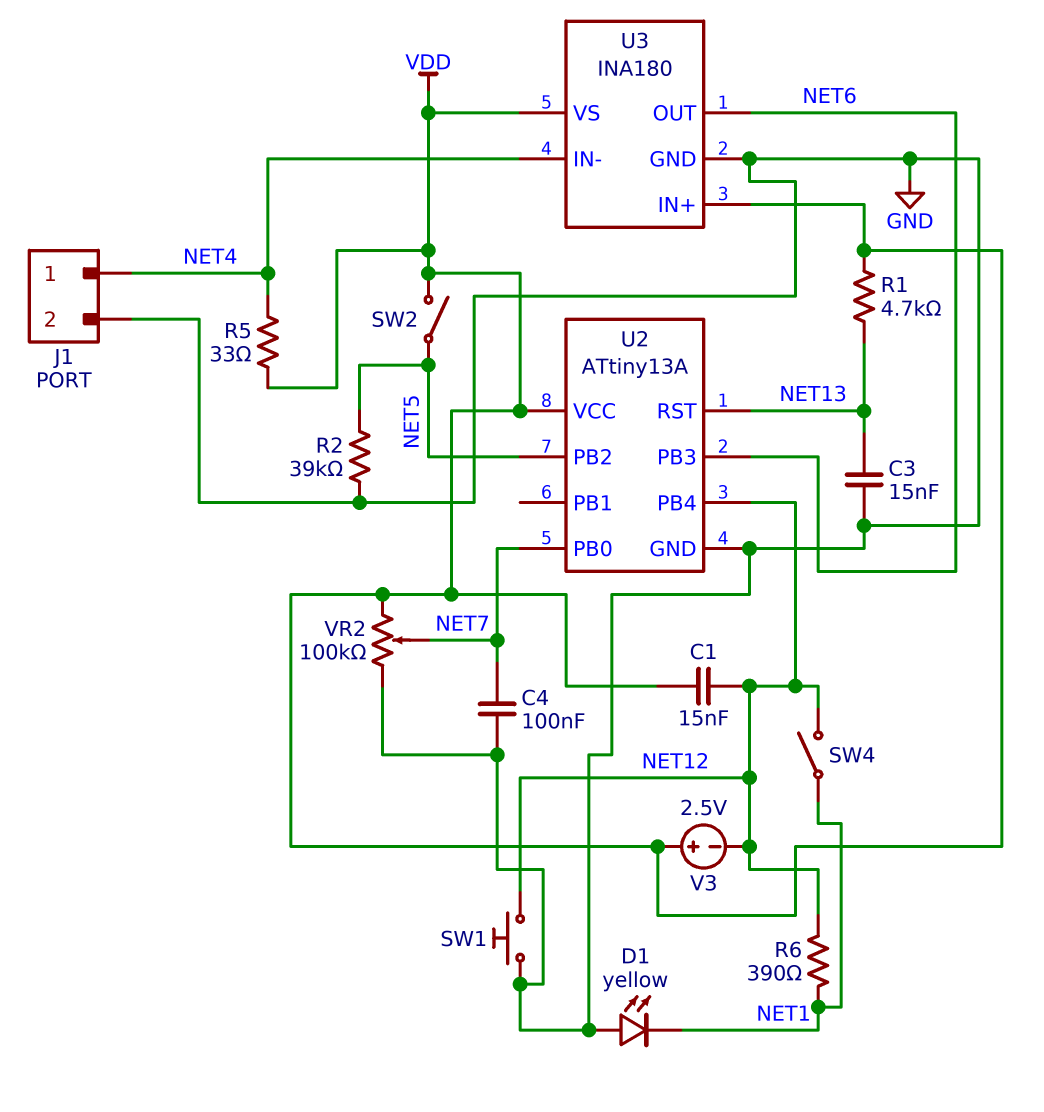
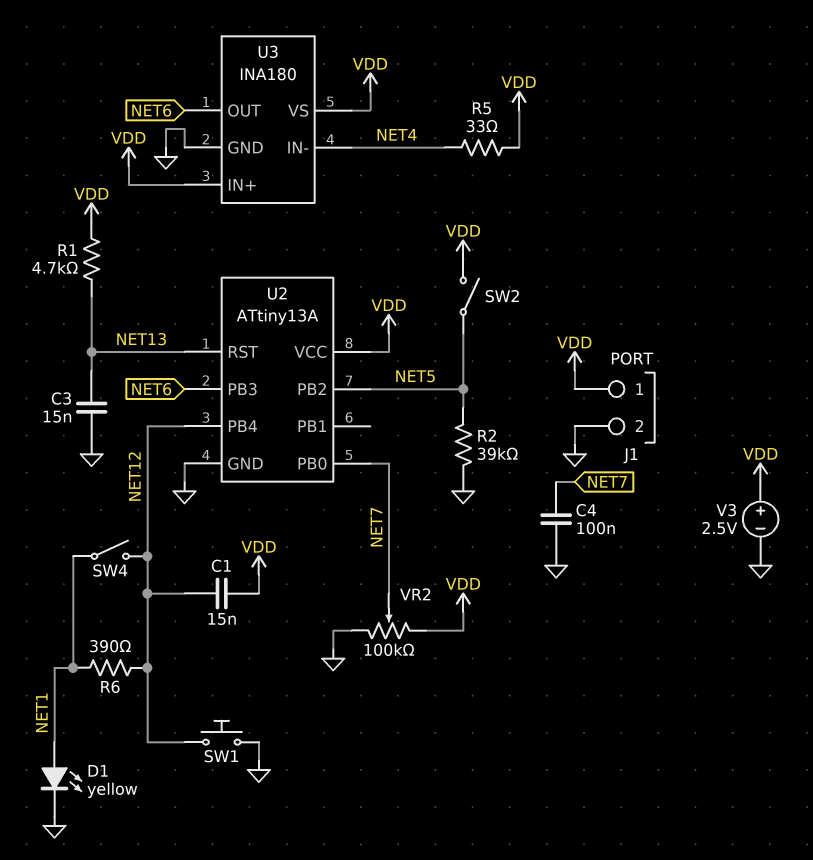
D1: LED yellow (A GND, K NET1) -> LED yellow (A NET1, K GND)
J1 pin 1: NET4 -> VDD
V3: 2.5V (plus VDD, minus NET12) -> 2.5V (plus VDD, minus GND)

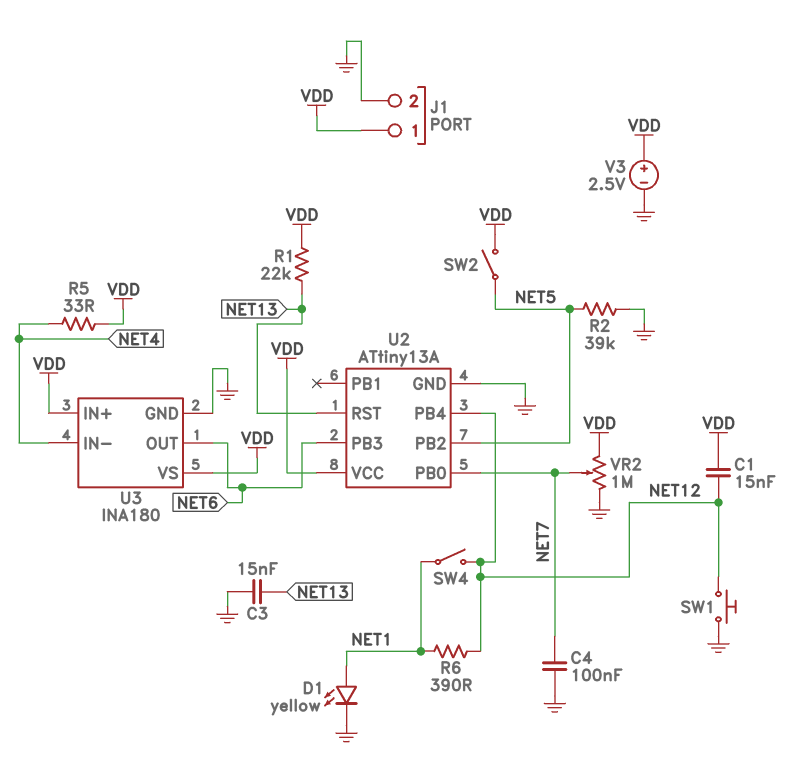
R1: 4.7k (NET13, VDD) -> 22k (NET13, VDD)
VR2: 100k (GND, VDD, wiper NET7) -> 1M (GND, VDD, wiper NET7)

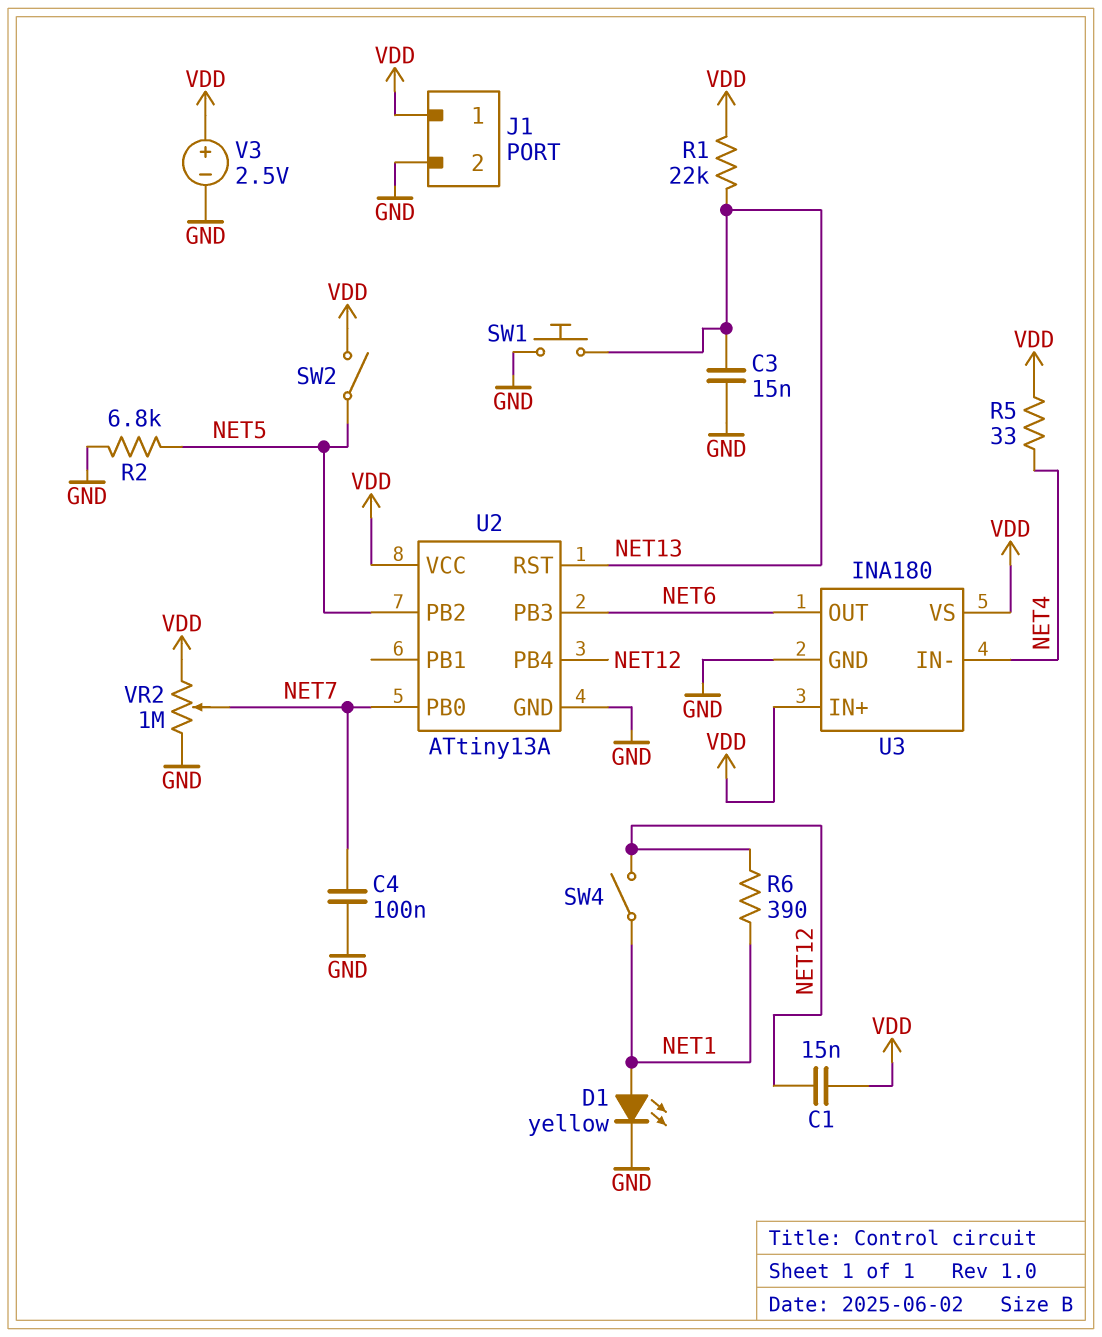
R2: 39k (GND, NET5) -> 6.8k (GND, NET5)
SW1: button (GND, NET12) -> button (GND, NET13)

